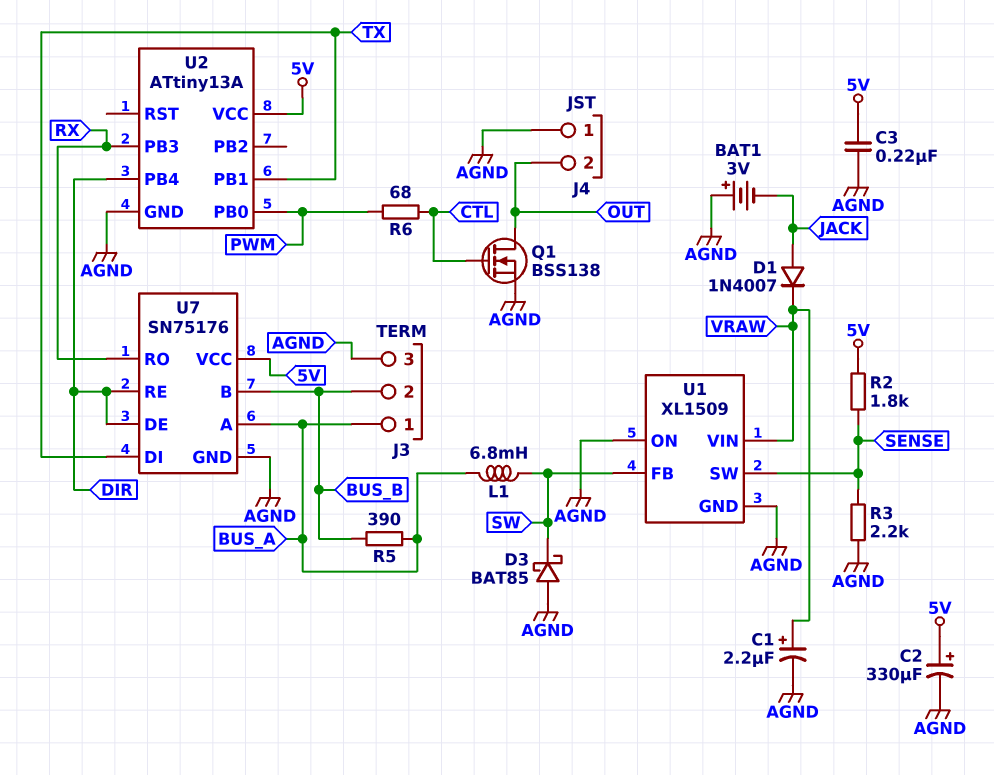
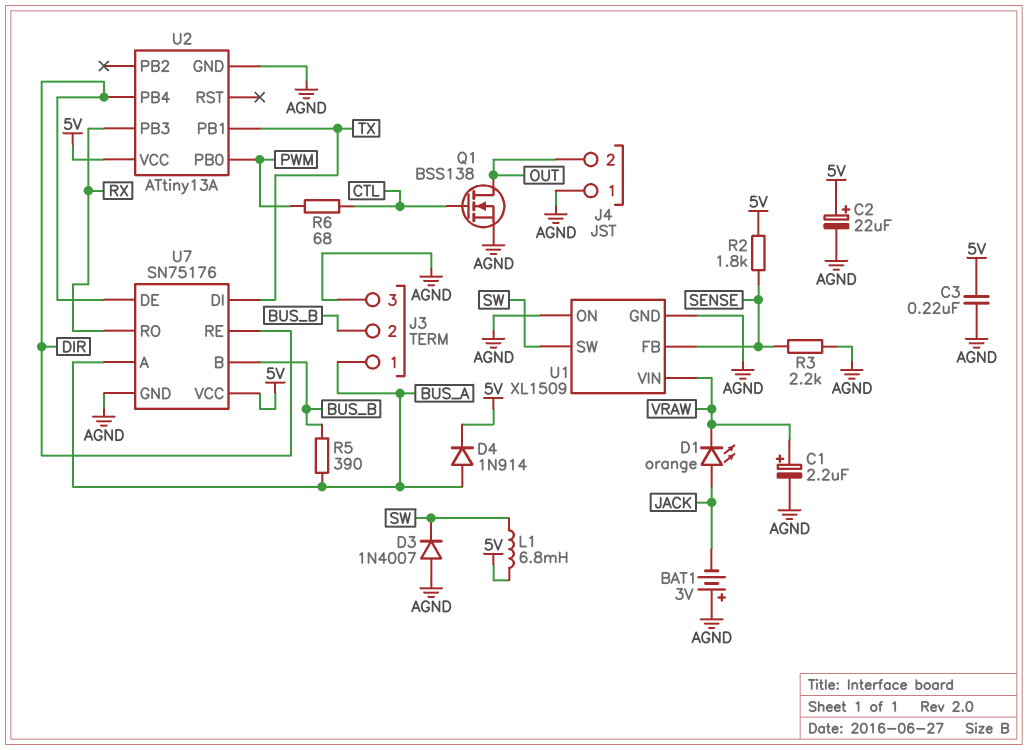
C2: 330uF (plus 5V, minus AGND) -> 22uF (plus 5V, minus AGND)
D1: diode 1N4007 (A JACK, K VRAW) -> LED orange (A JACK, K VRAW)
D3: schottky BAT85 (A AGND, K SW) -> diode 1N4007 (A AGND, K SW)
D4: none -> diode 1N914 (A BUS_A, K 5V)
L1: 6.8mH (BUS_A, SW) -> 6.8mH (5V, SW)
U1 pin FB: SW -> SENSE
U1 pin SW: SENSE -> SW

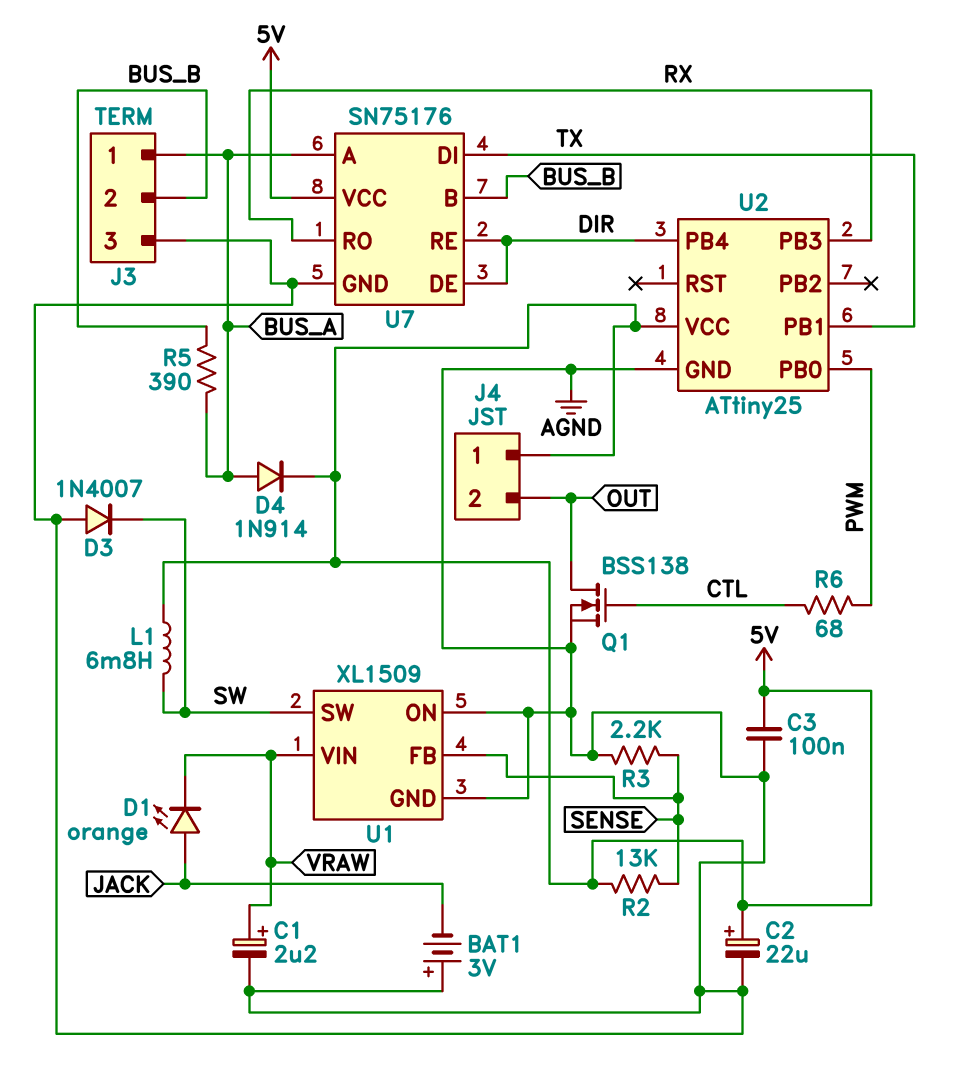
C3: 220nF (5V, AGND) -> 100nF (5V, AGND)
J4 pin 1: AGND -> 5V
R2: 1.8k (5V, SENSE) -> 13k (5V, SENSE)
U2: ATtiny13A -> ATtiny25

